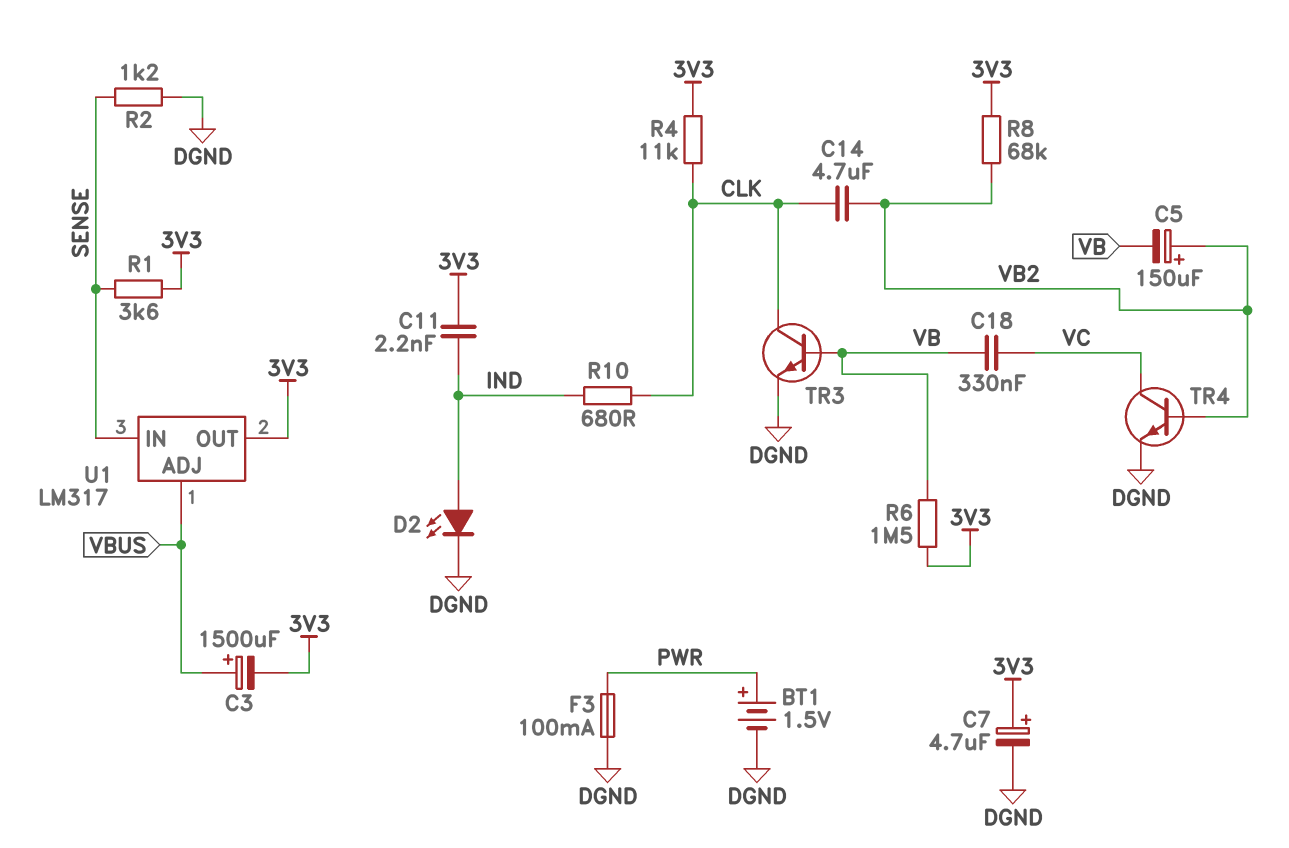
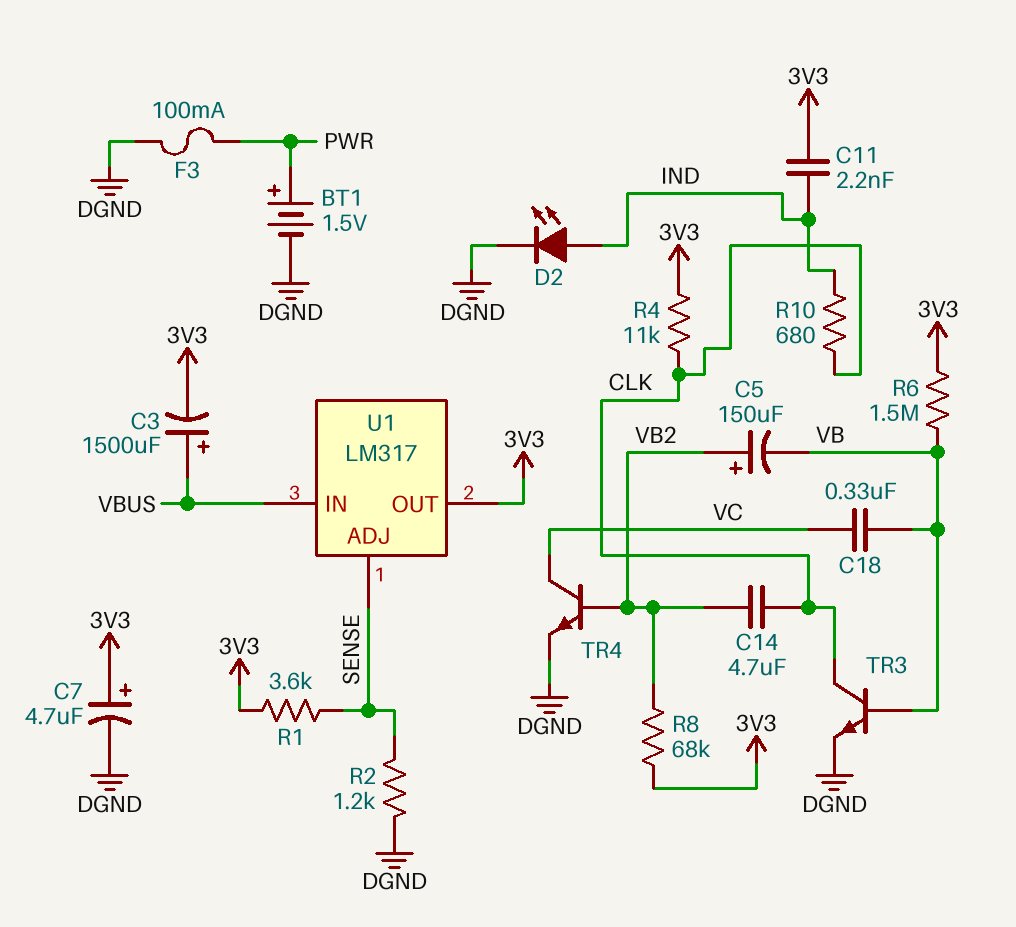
U1 pin ADJ: VBUS -> SENSE
U1 pin IN: SENSE -> VBUS

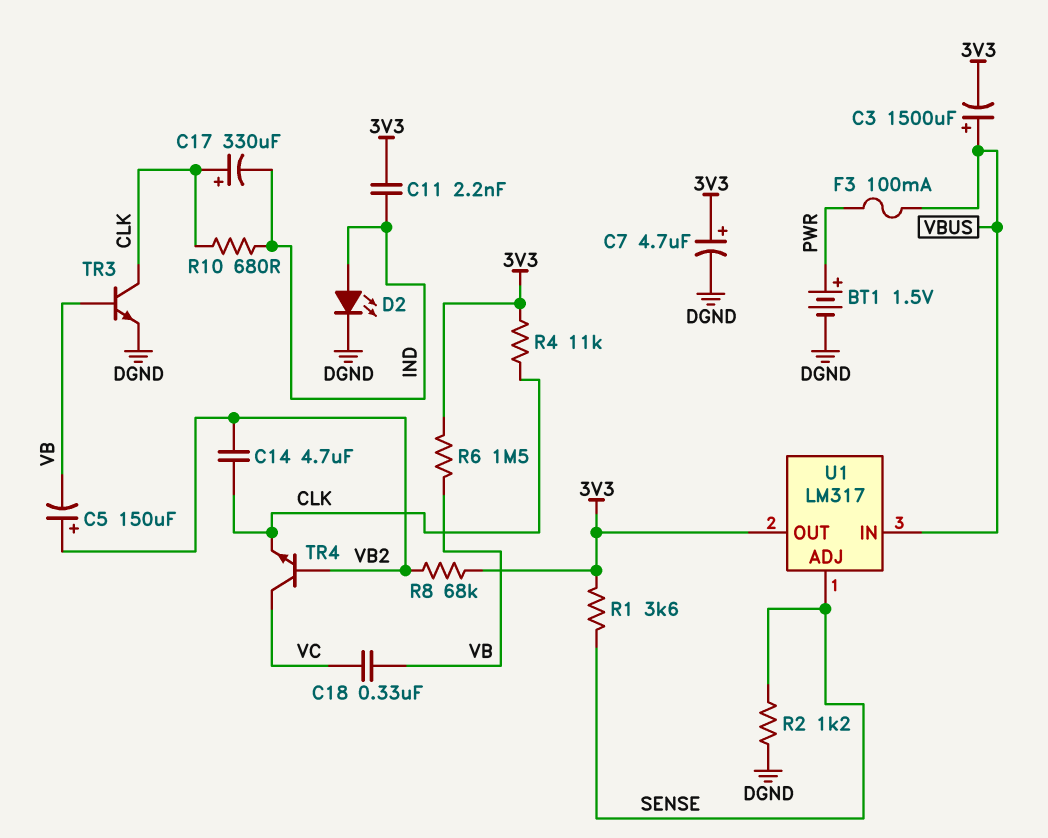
C17: none -> 330uF (plus CLK, minus IND)
F3: 100mA (DGND, PWR) -> 100mA (PWR, VBUS)
TR4: NPN (B VB2, C VC, E DGND) -> NPN (B VB2, C VC, E CLK)

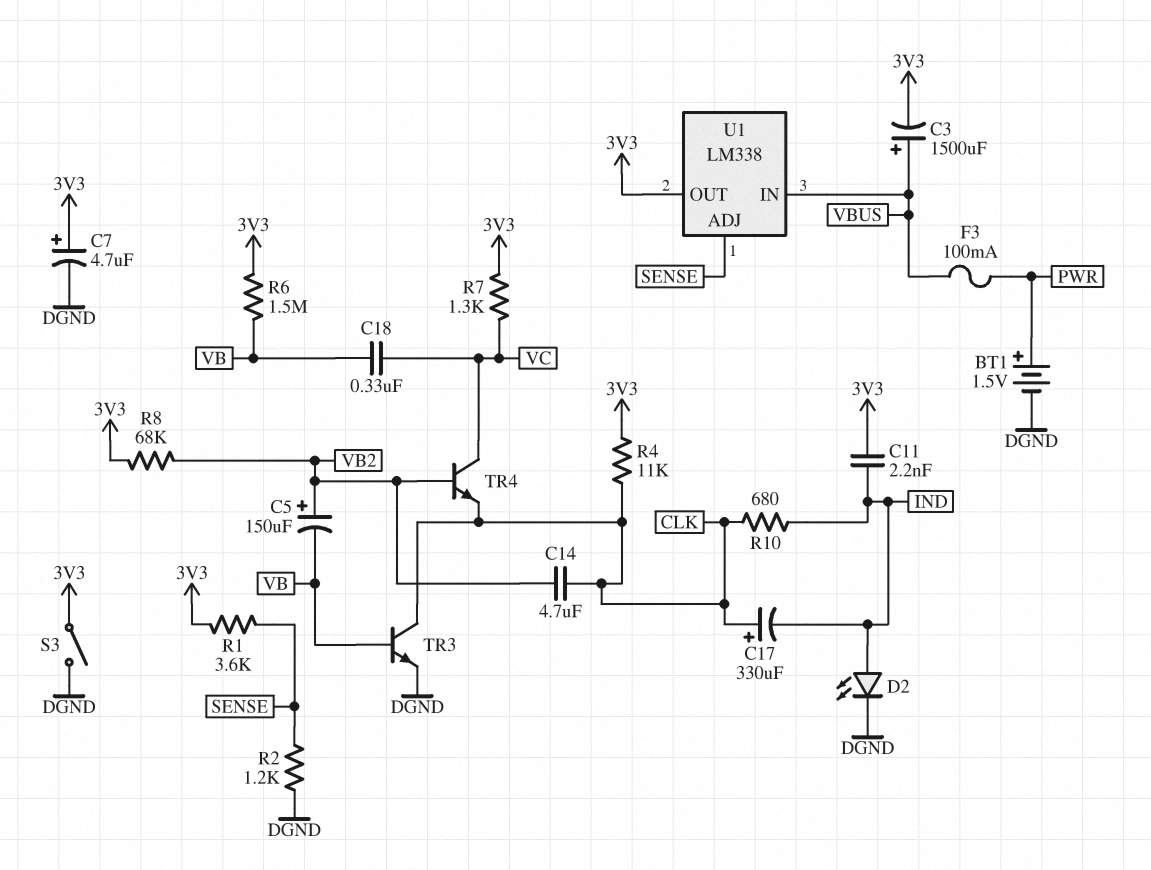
R7: none -> 1.3k (3V3, VC)
S3: none -> switch (3V3, DGND)
U1: LM317 -> LM338

